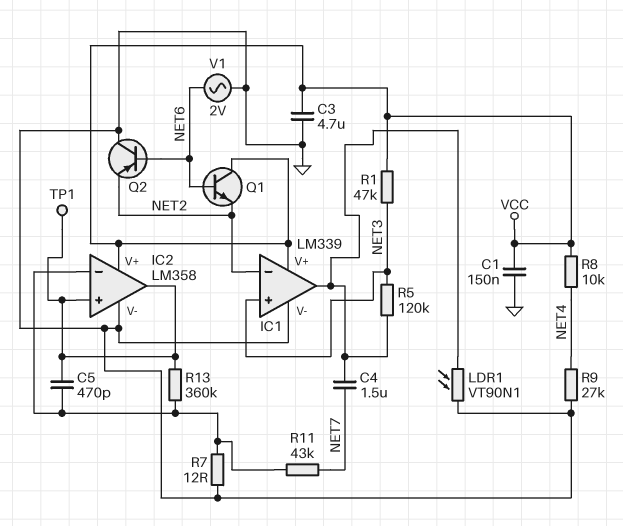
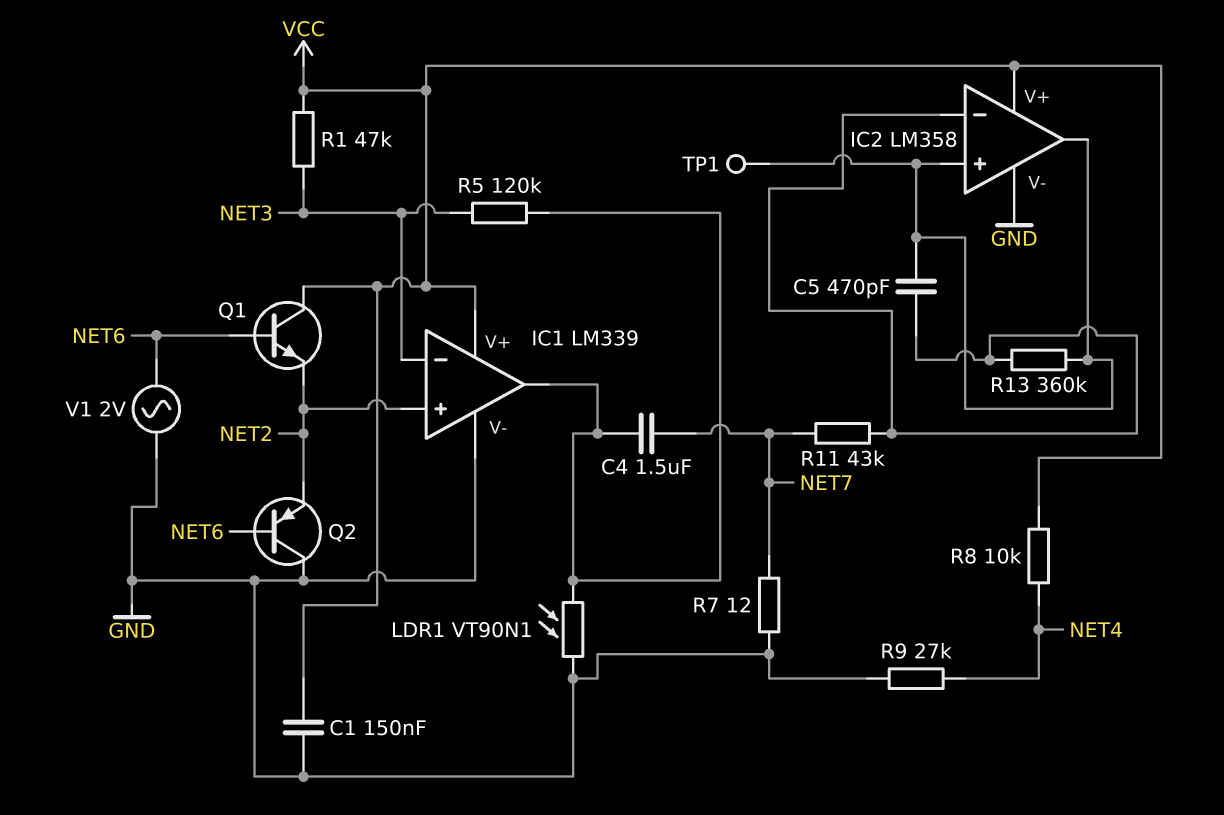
C3: 4.7uF (GND, VCC) -> none
IC1 pin in+: NET3 -> NET2
IC1 pin in-: NET2 -> NET3
R7: 12 (GND, IC2/in-) -> 12 (GND, NET7)

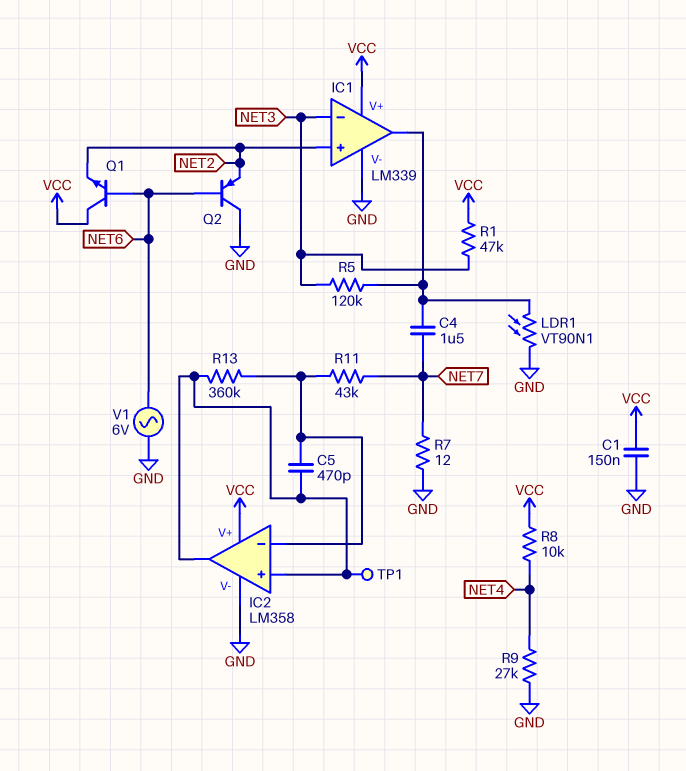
V1: AC 2V (GND, NET6) -> AC 6V (GND, NET6)

